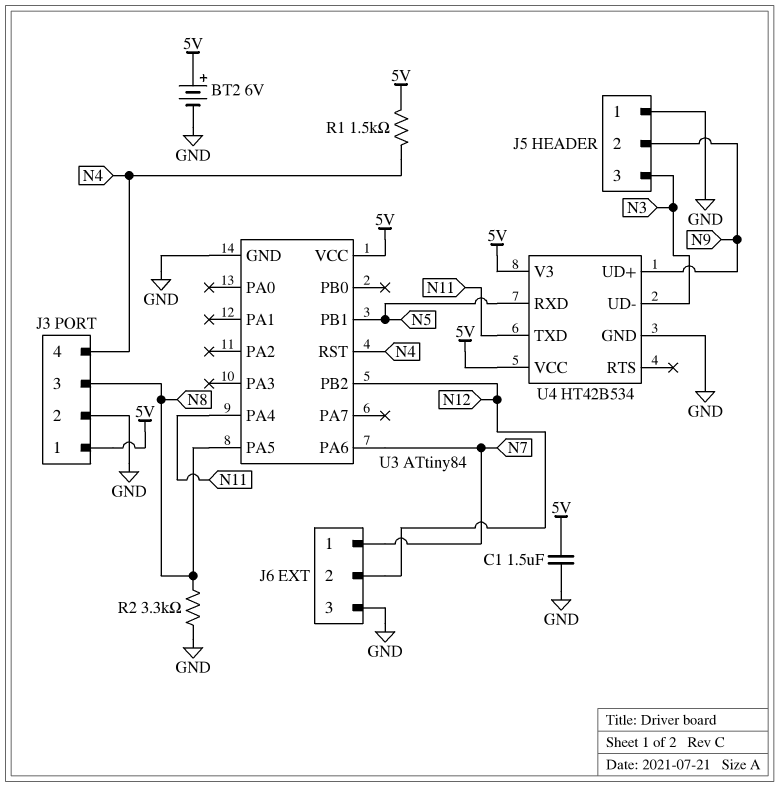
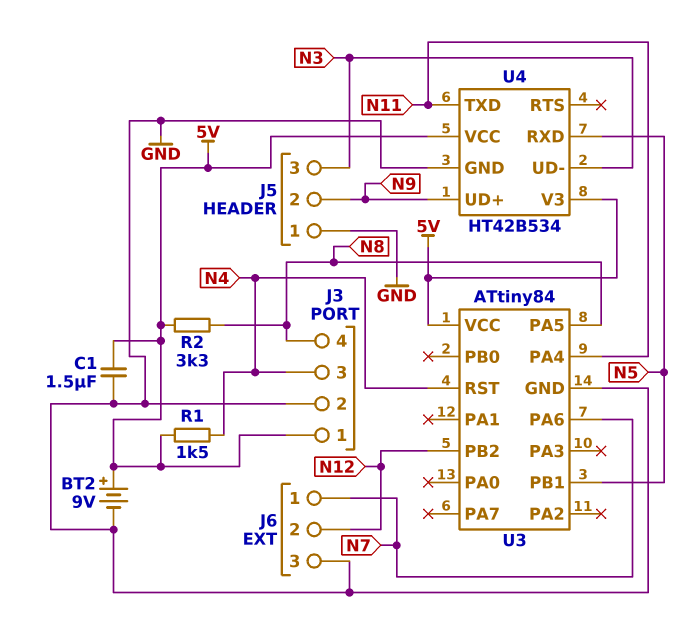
BT2: 6V (plus 5V, minus GND) -> 9V (plus 5V, minus GND)
J3 pin 3: N8 -> N4
J3 pin 4: N4 -> N8
R2: 3.3k (GND, N8) -> 3.3k (5V, N8)

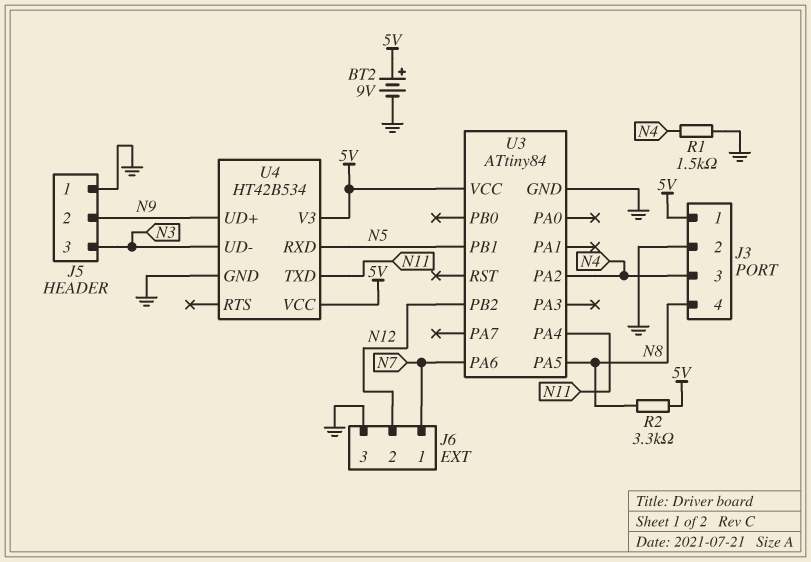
C1: 1.5uF (5V, GND) -> none
R1: 1.5k (5V, N4) -> 1.5k (GND, N4)
U3 pin PA2: none -> N4
U3 pin RST: N4 -> none

